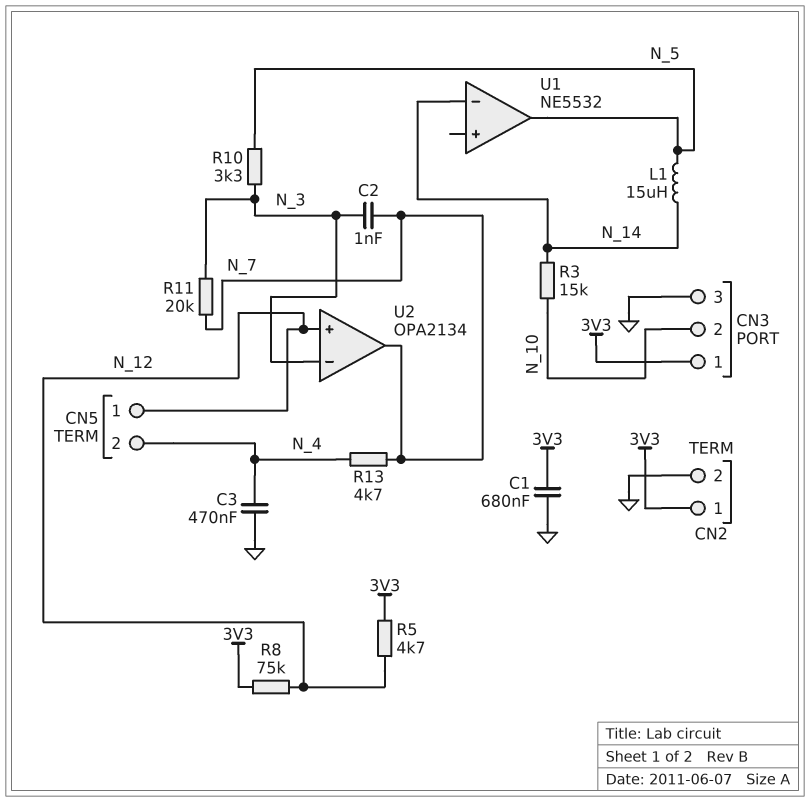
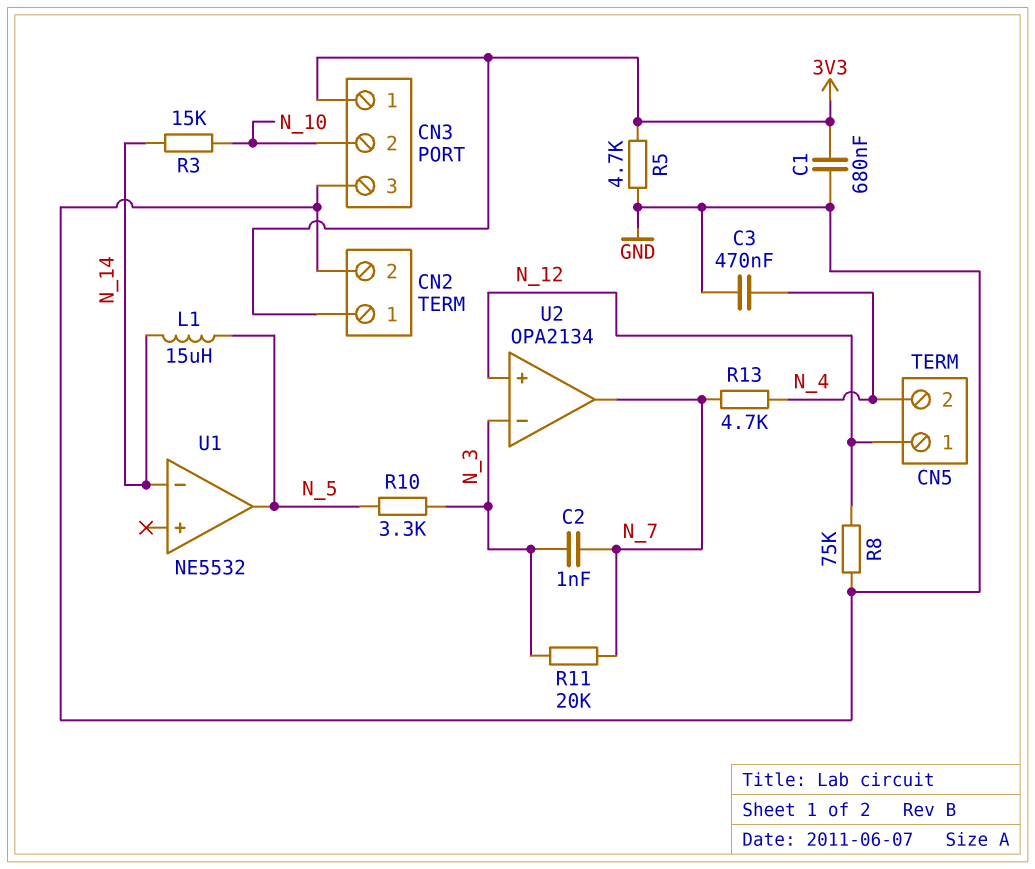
R5: 4.7k (3V3, N_12) -> 4.7k (3V3, GND)
R8: 75k (3V3, N_12) -> 75k (GND, N_12)

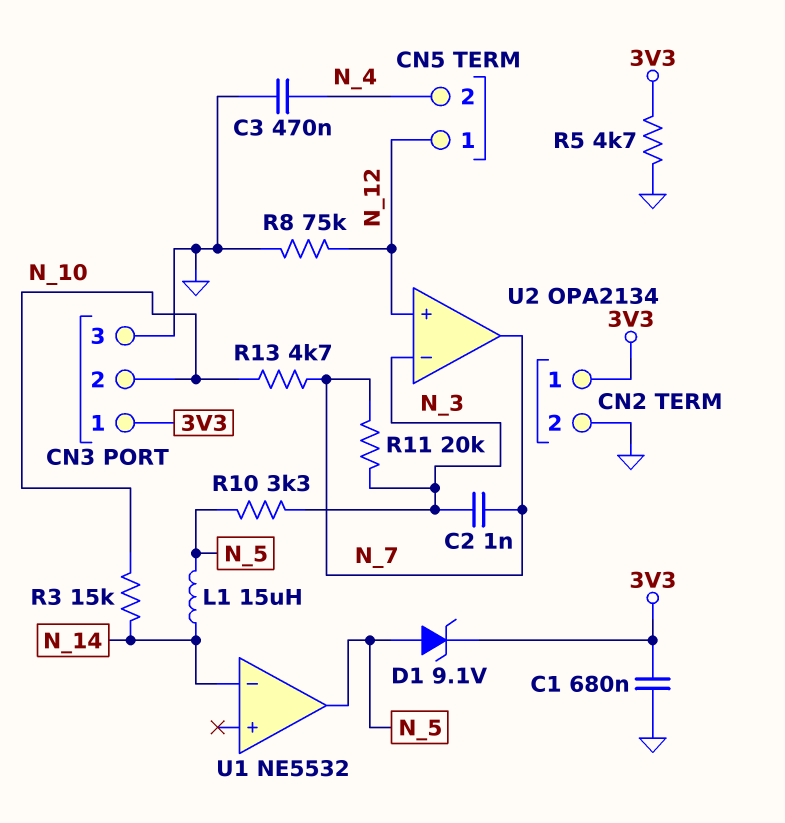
D1: none -> zener 9.1V (A N_5, K 3V3)
R13: 4.7k (N_4, N_7) -> 4.7k (N_7, N_10)

